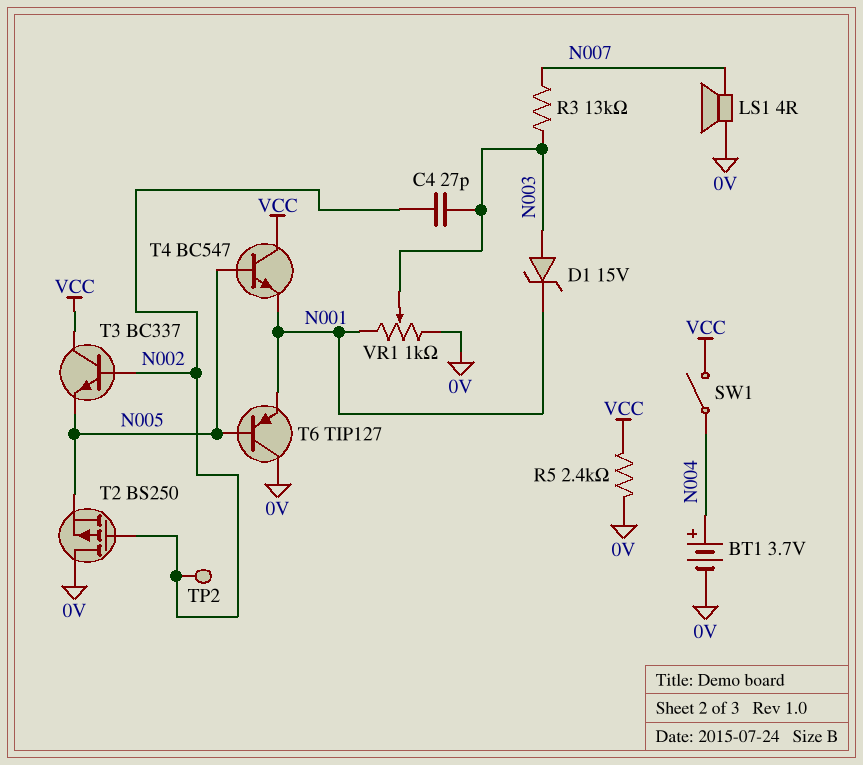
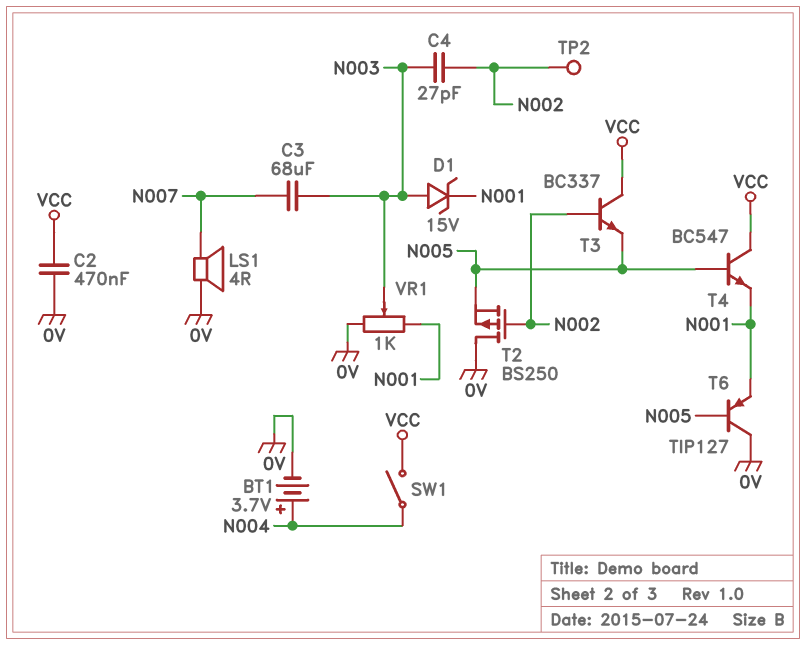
C2: none -> 470nF (0V, VCC)
C3: none -> 68uF (N003, N007)
R3: 13k (N003, N007) -> none
R5: 2.4k (0V, VCC) -> none

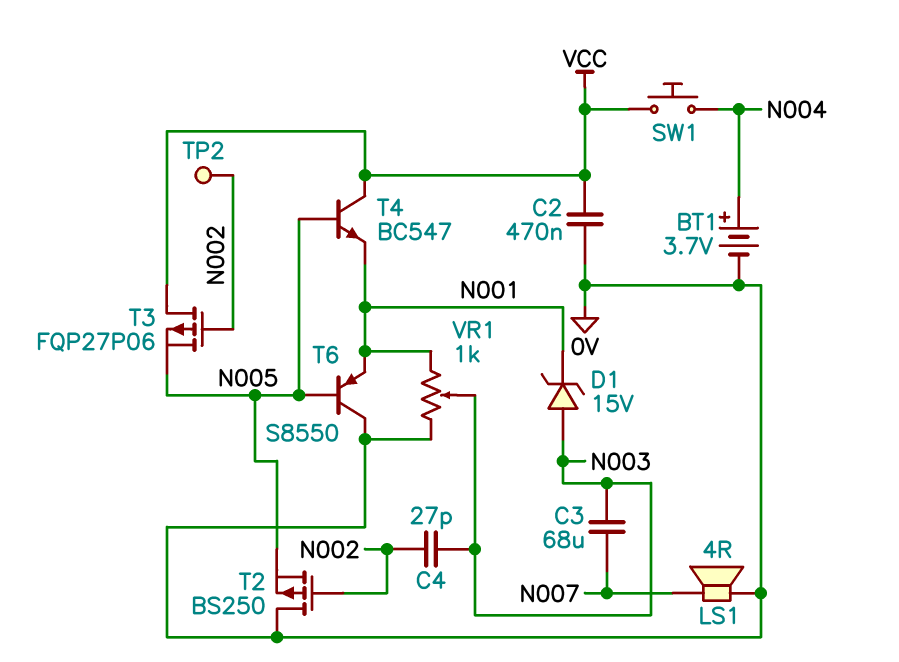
SW1: switch (N004, VCC) -> button (N004, VCC)
T3: NPN BC337 (B N002, C VCC, E N005) -> PMOS FQP27P06 (G N002, D VCC, S N005)
T6: PNP TIP127 (B N005, C 0V, E N001) -> PNP S8550 (B N005, C 0V, E N001)

